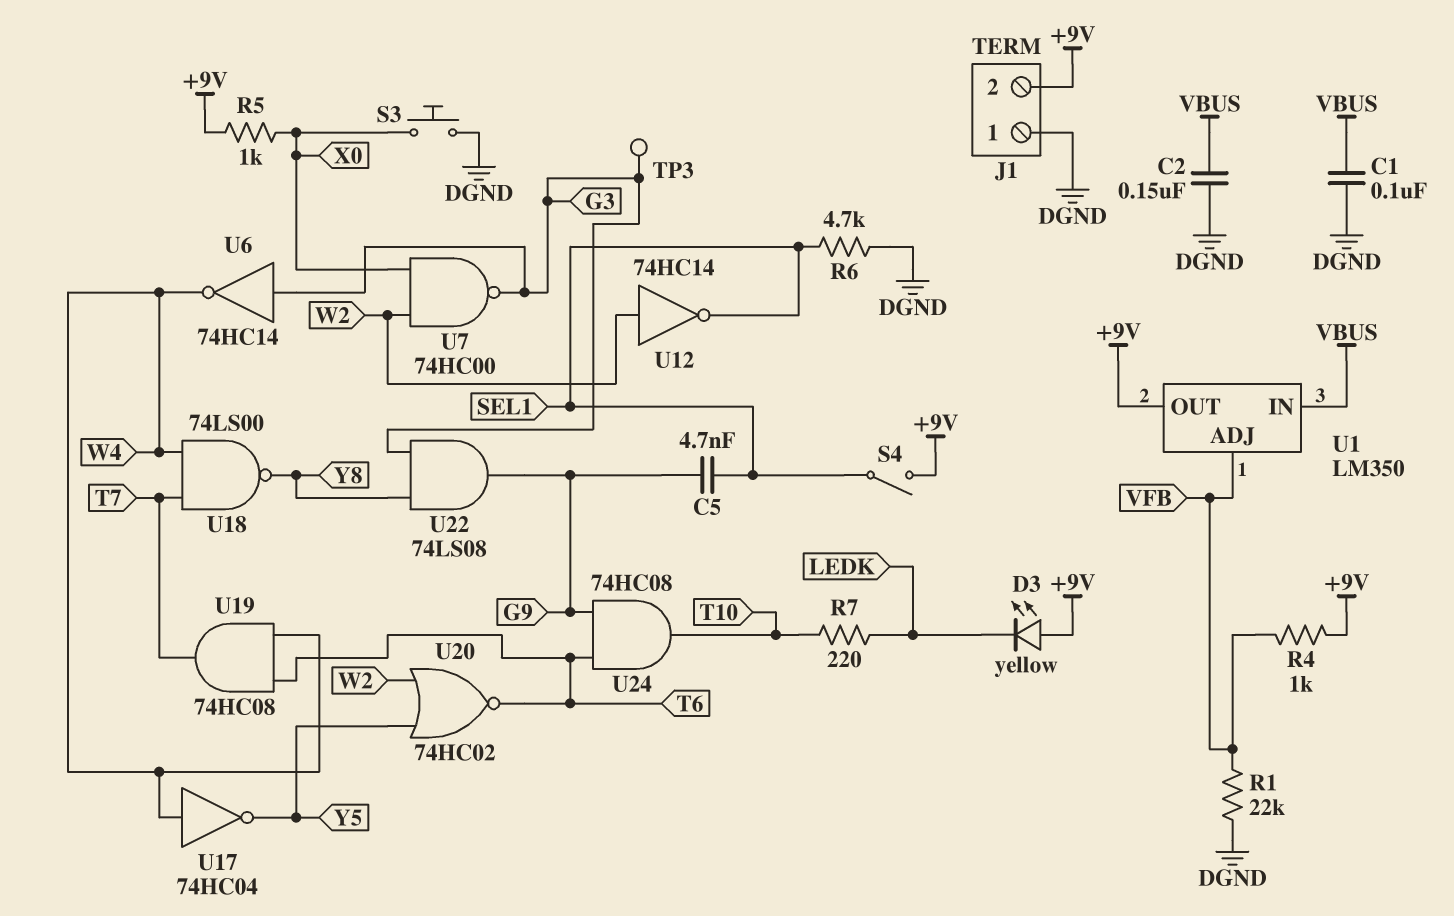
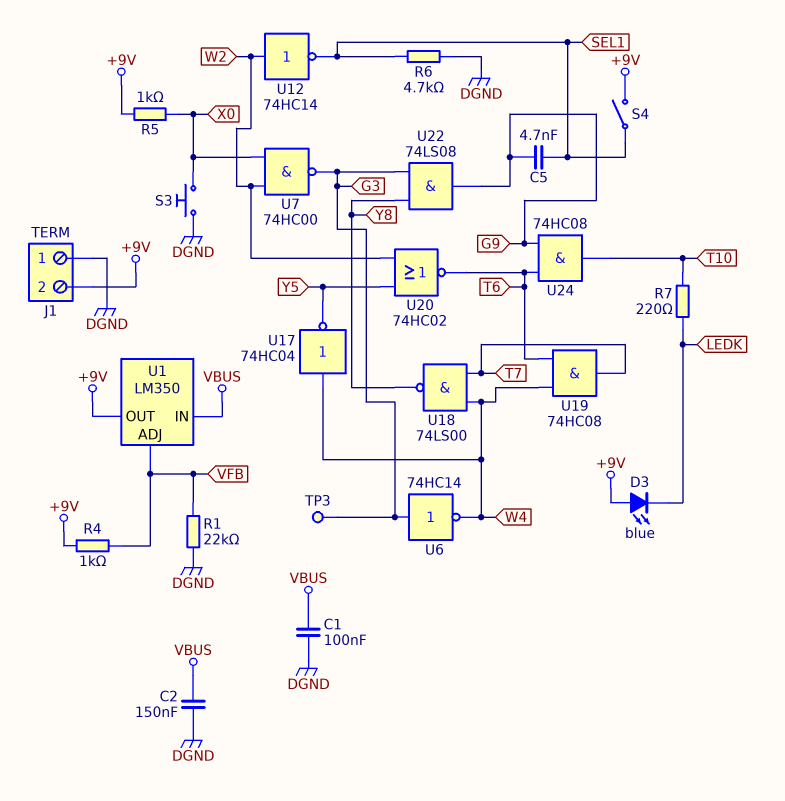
D3: LED yellow (A +9V, K LEDK) -> LED blue (A +9V, K LEDK)

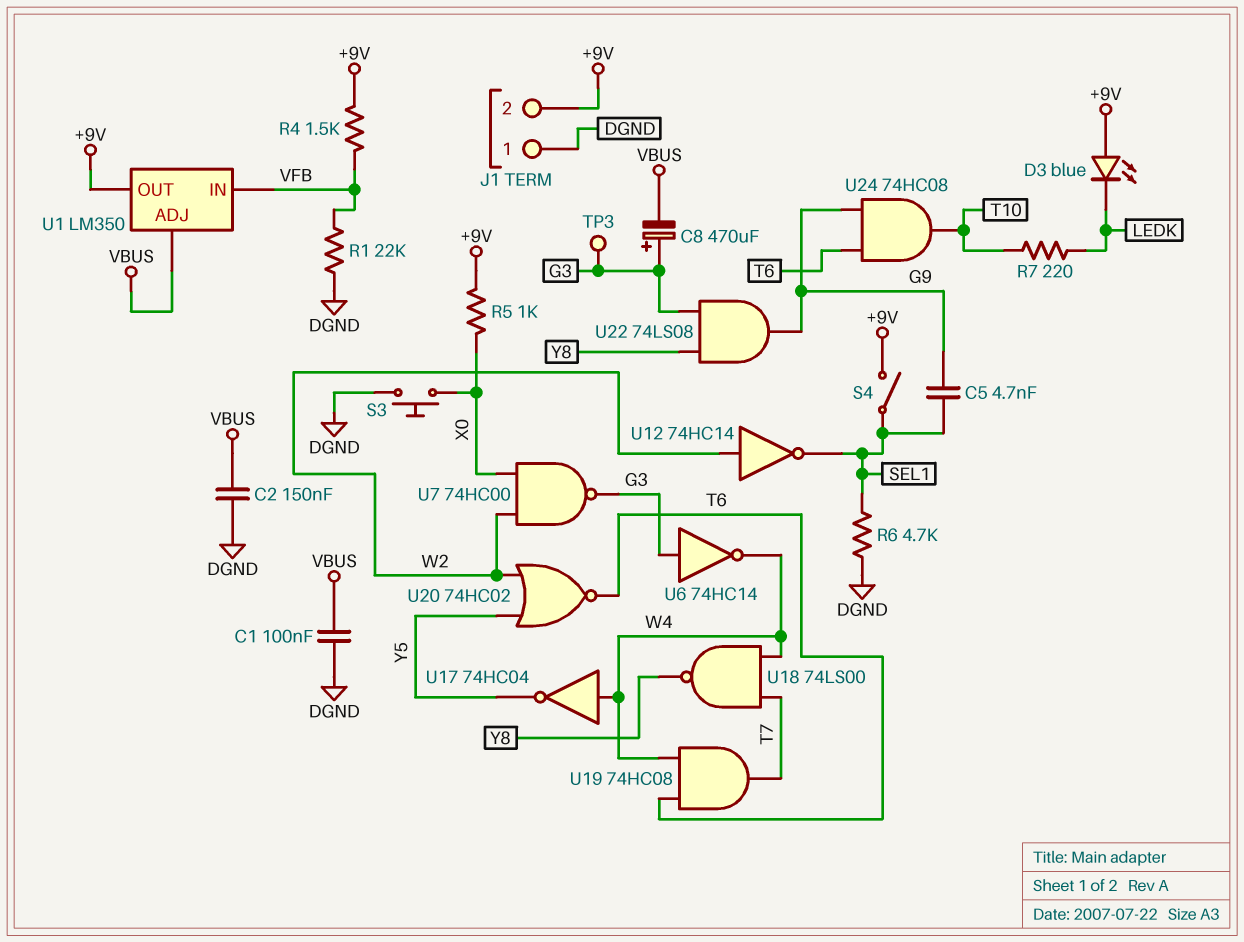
C8: none -> 470uF (plus G3, minus VBUS)
R4: 1k (+9V, VFB) -> 1.5k (+9V, VFB)
U1 pin ADJ: VFB -> VBUS
U1 pin IN: VBUS -> VFB

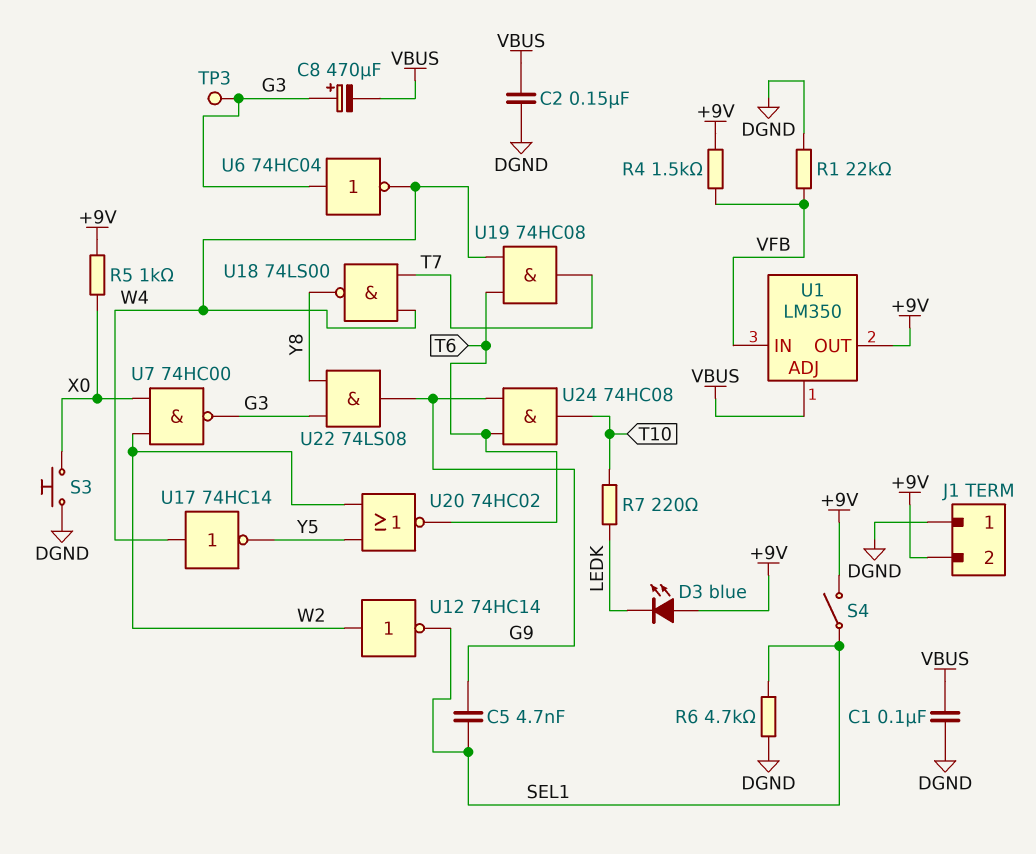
U6: NOT 74HC14 (in G3, out W4) -> NOT 74HC04 (in G3, out W4)
U17: NOT 74HC04 (in W4, out Y5) -> NOT 74HC14 (in W4, out Y5)

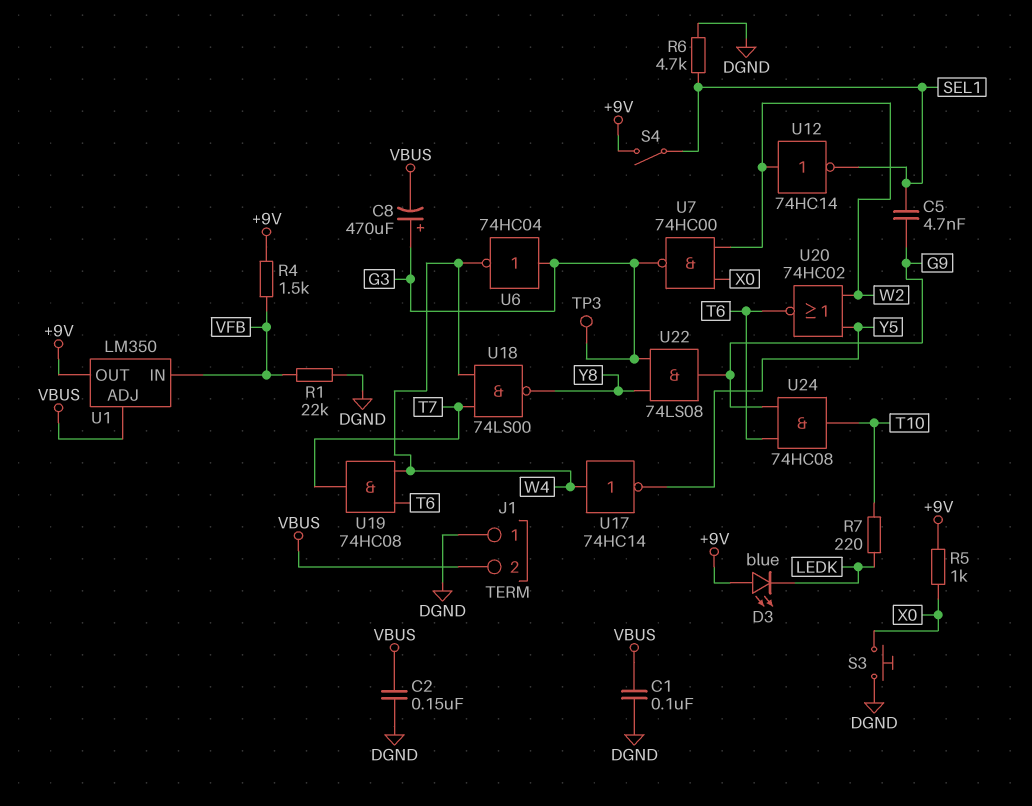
J1 pin 2: +9V -> VBUS

